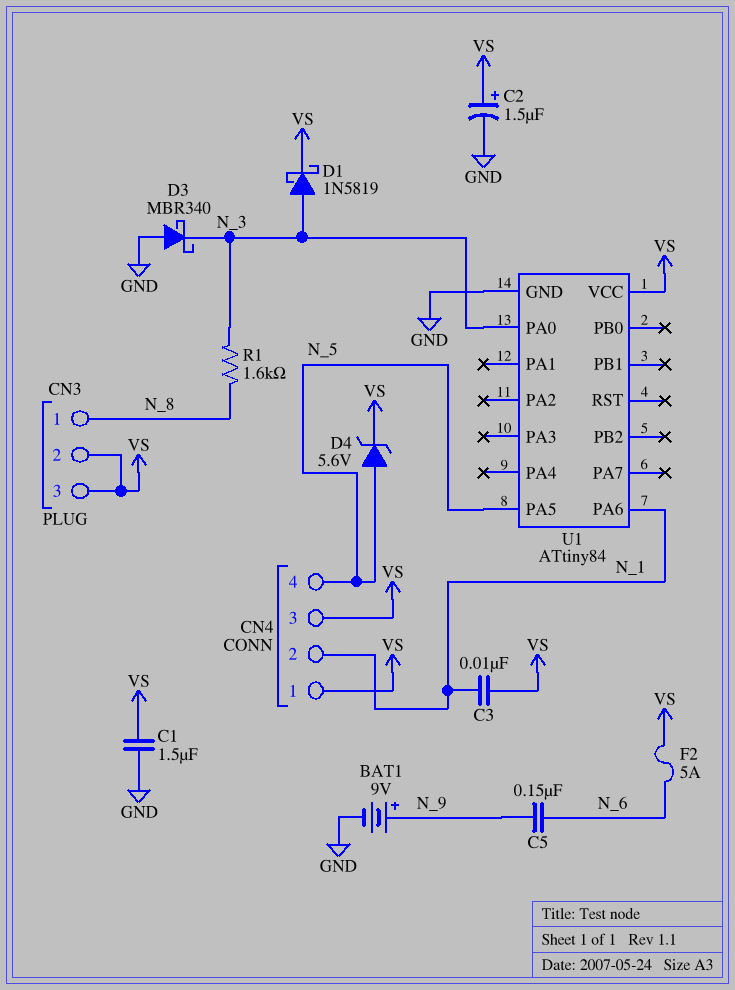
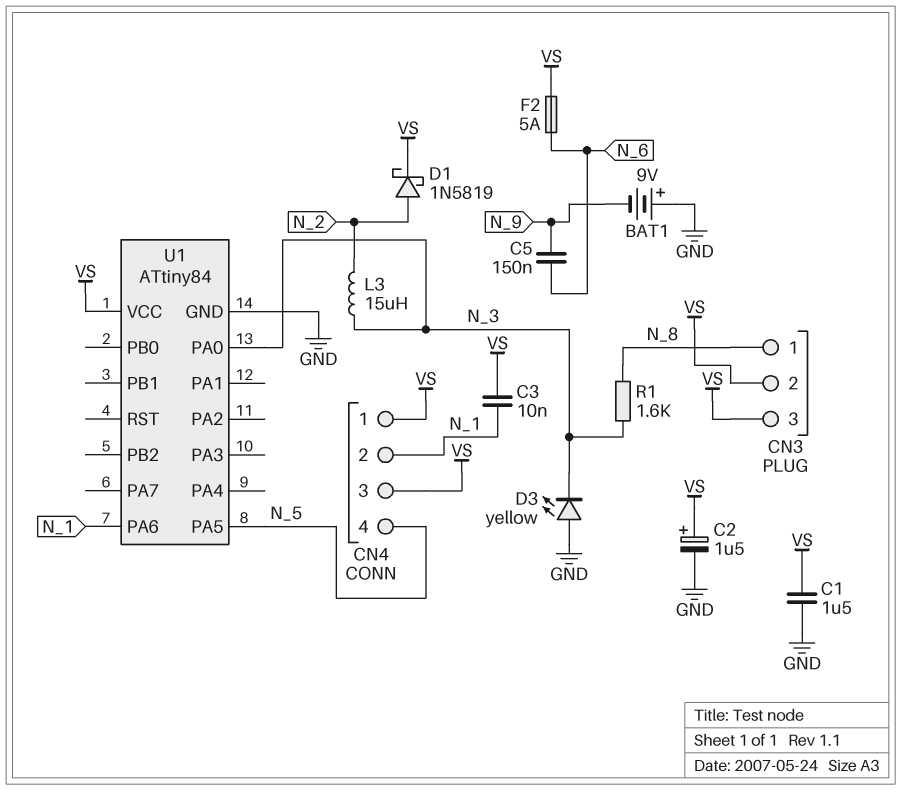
BAT1: 9V (plus N_9, minus GND) -> 9V (plus GND, minus N_9)
D1: schottky 1N5819 (A N_3, K VS) -> schottky 1N5819 (A N_2, K VS)
D3: schottky MBR340 (A GND, K N_3) -> LED yellow (A GND, K N_3)
D4: zener 5.6V (A N_5, K VS) -> none
L3: none -> 15uH (N_2, N_3)

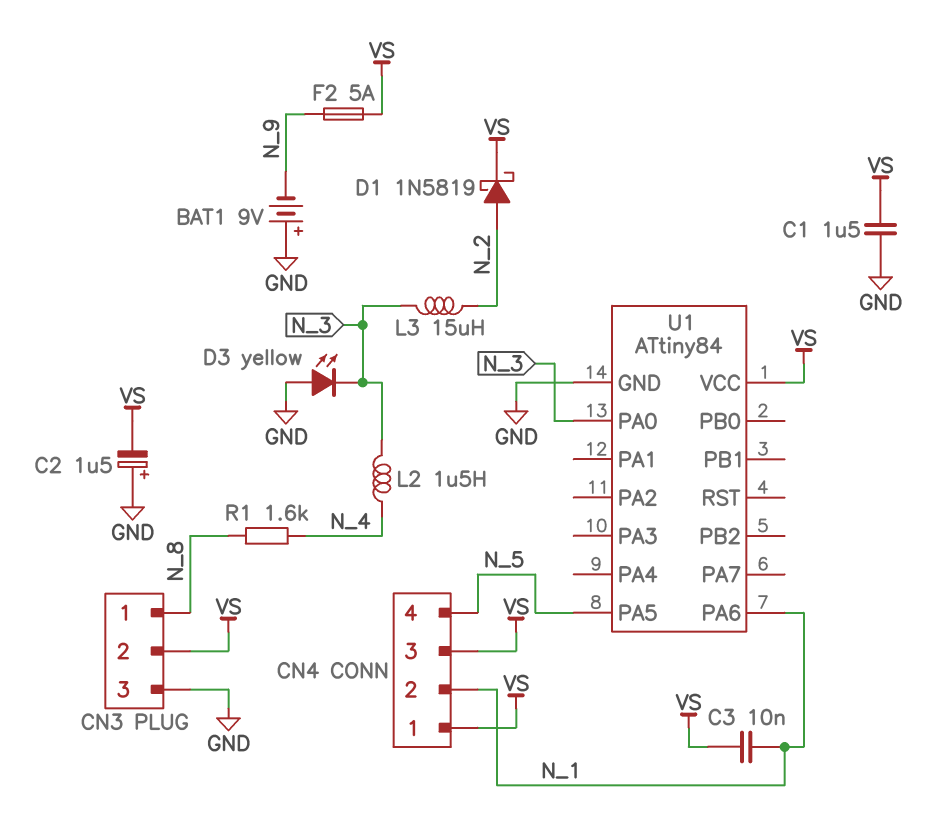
C2: 1.5uF (plus VS, minus GND) -> 1.5uF (plus GND, minus VS)
C5: 150nF (N_6, N_9) -> none
CN3 pin 3: VS -> GND
F2: 5A (N_6, VS) -> 5A (N_9, VS)
L2: none -> 1.5uH (N_3, N_4)
R1: 1.6k (N_3, N_8) -> 1.6k (N_4, N_8)

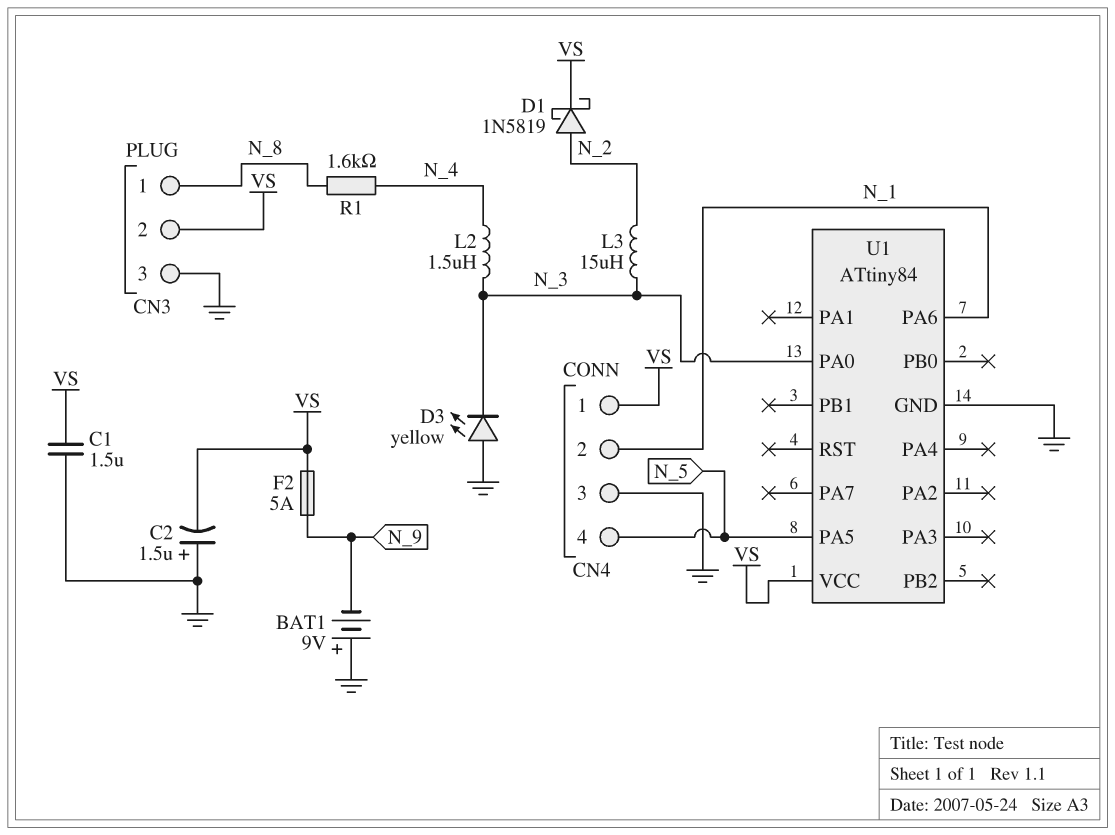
C3: 10nF (N_1, VS) -> none
CN4 pin 3: VS -> GND

